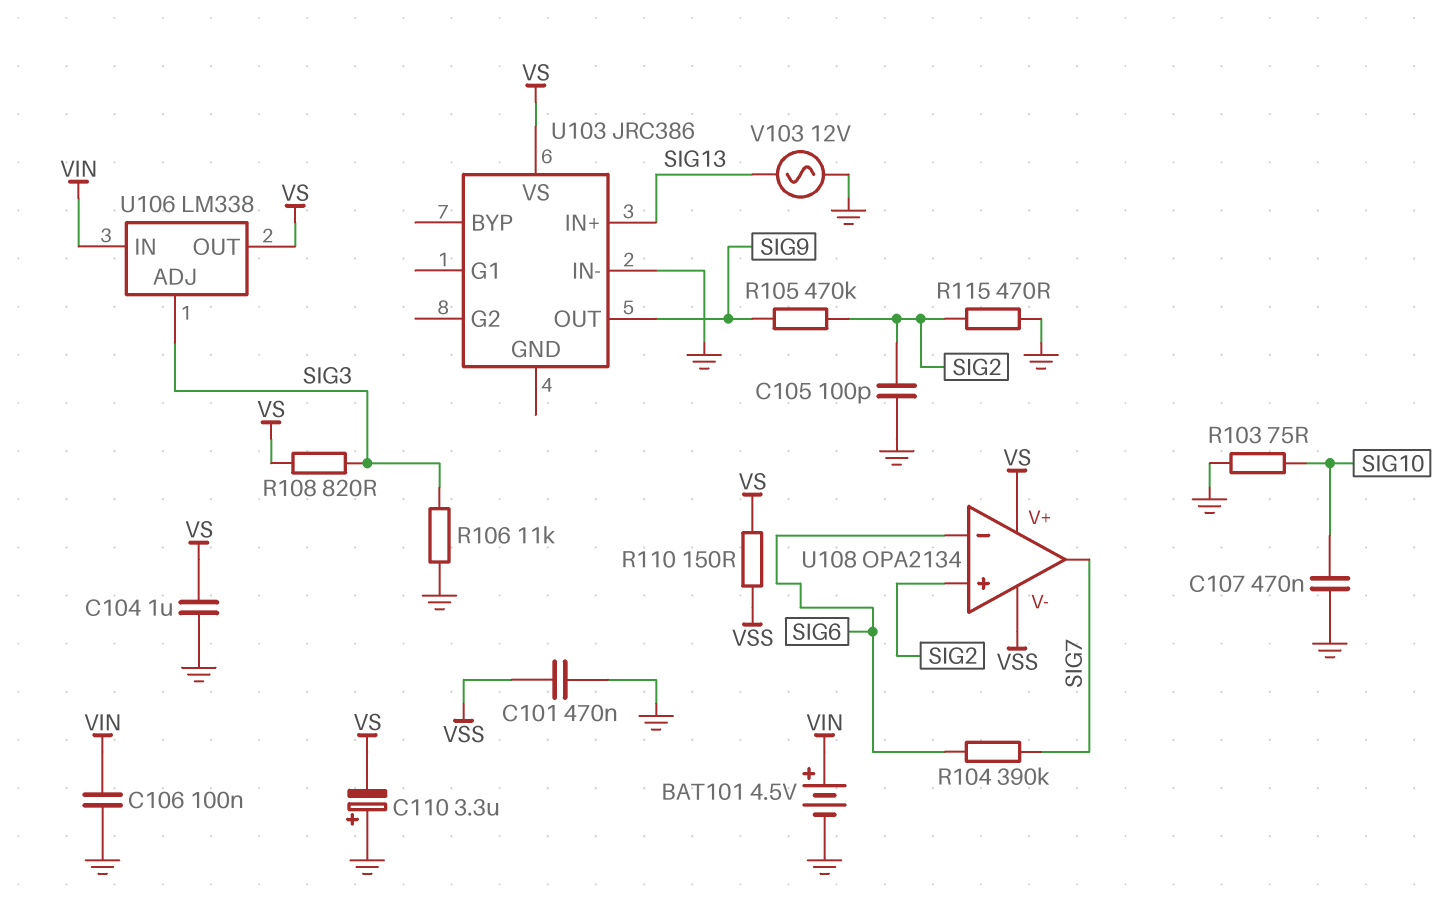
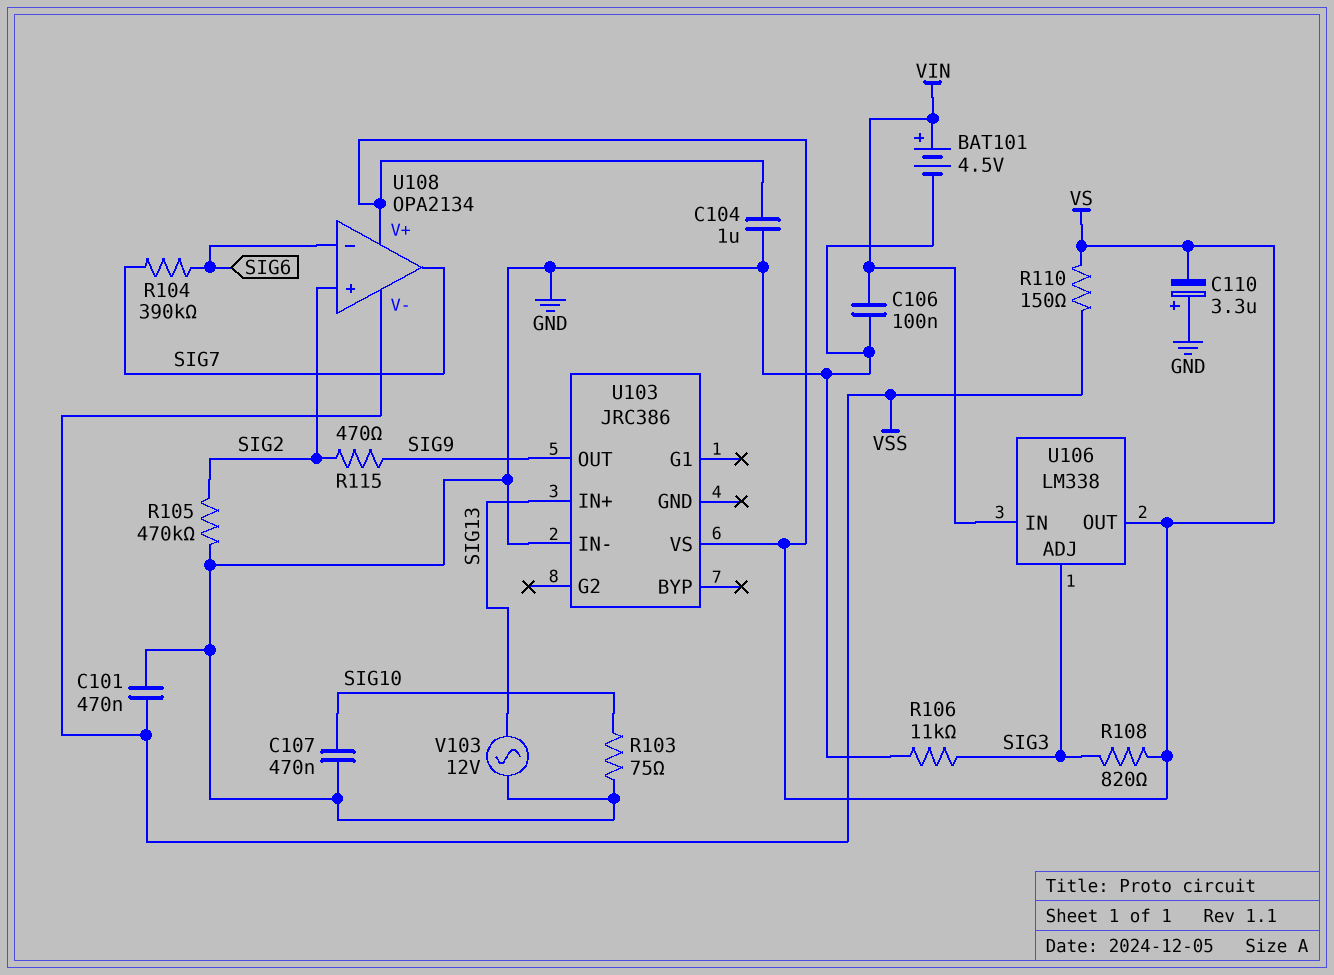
C105: 100pF (GND, SIG2) -> none
R105: 470k (SIG2, SIG9) -> 470k (GND, SIG2)
R115: 470 (GND, SIG2) -> 470 (SIG2, SIG9)

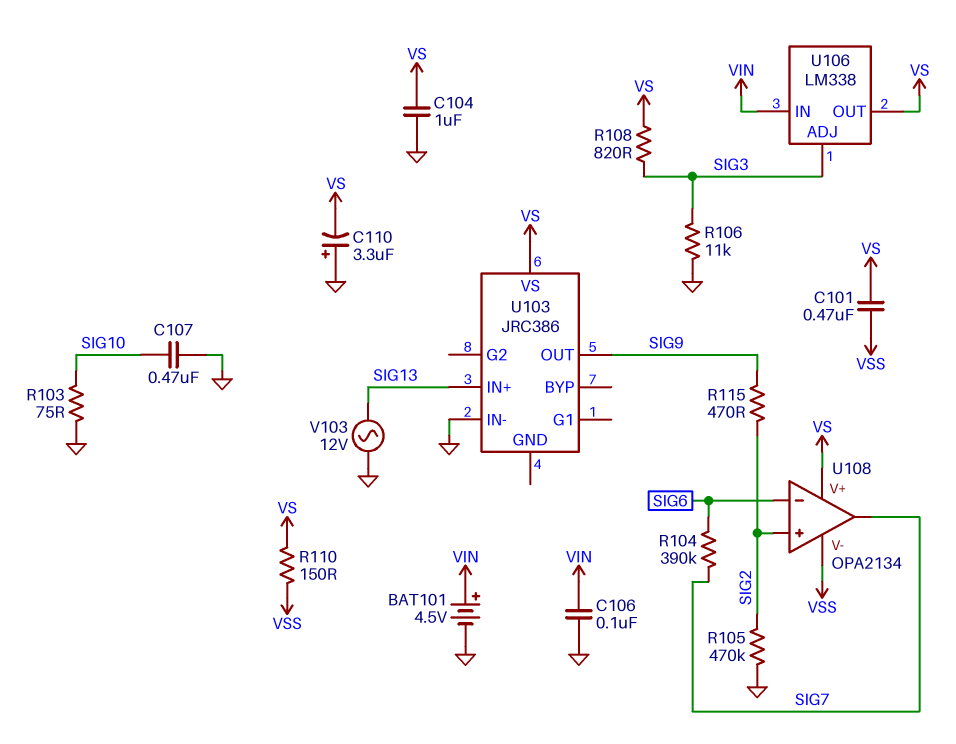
C101: 470nF (GND, VSS) -> 470nF (VS, VSS)

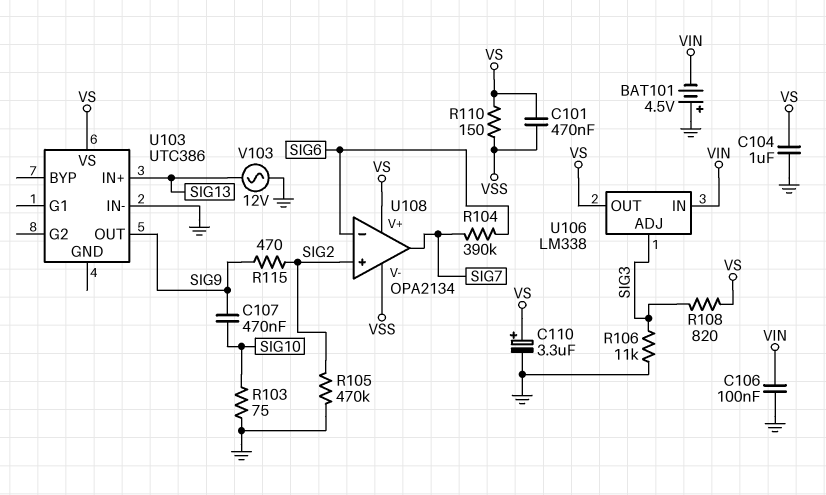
BAT101: 4.5V (plus VIN, minus GND) -> 4.5V (plus GND, minus VIN)
C107: 470nF (GND, SIG10) -> 470nF (SIG9, SIG10)
C110: 3.3uF (plus GND, minus VS) -> 3.3uF (plus VS, minus GND)
U103: JRC386 -> UTC386

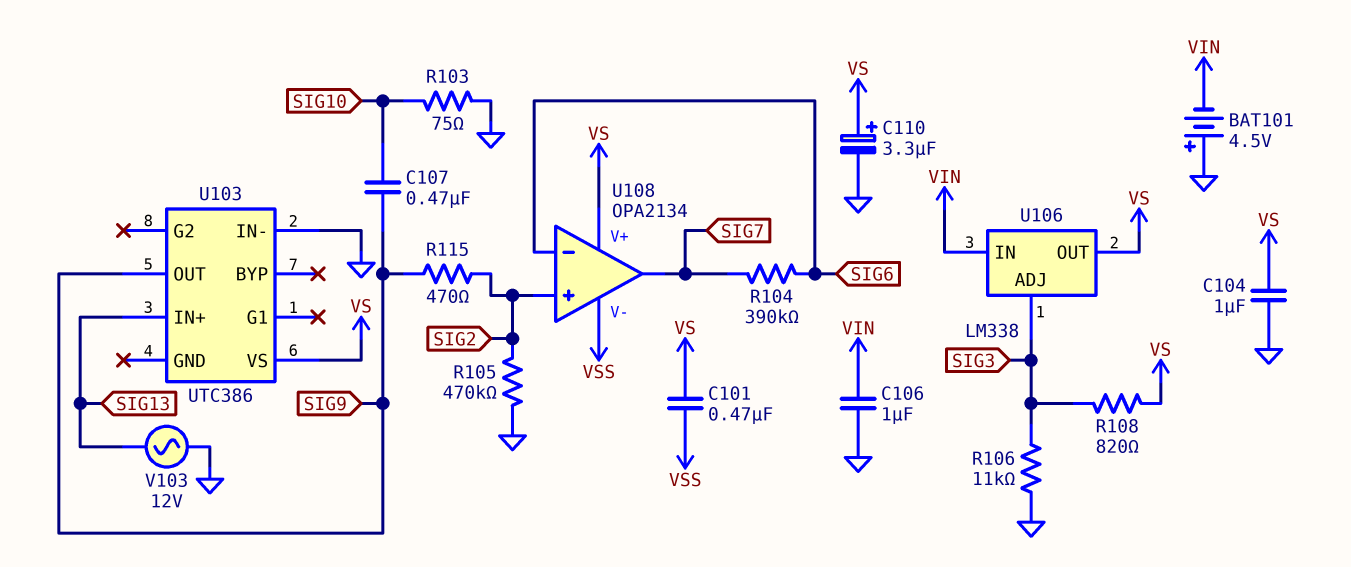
C106: 100nF (GND, VIN) -> 1uF (GND, VIN)
R110: 150 (VS, VSS) -> none

